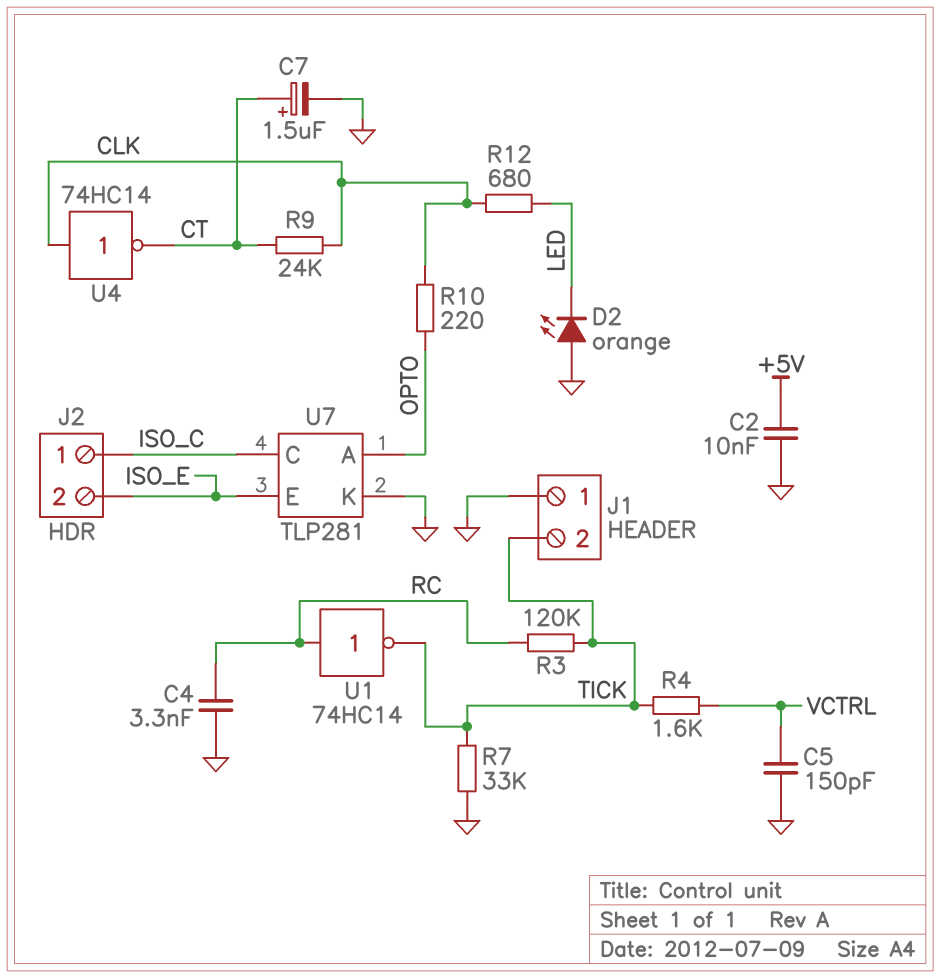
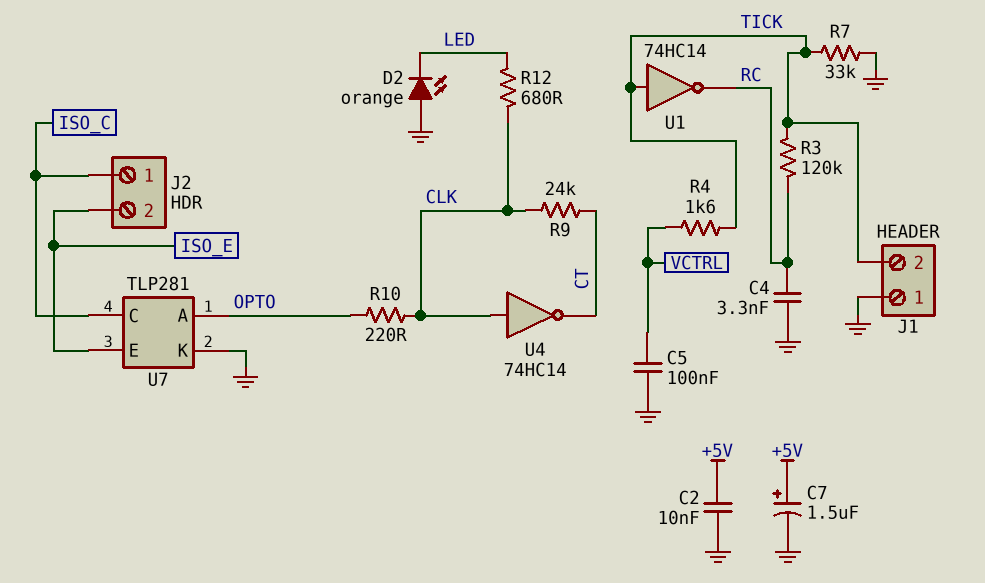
C5: 150pF (GND, VCTRL) -> 100nF (GND, VCTRL)
C7: 1.5uF (plus CT, minus GND) -> 1.5uF (plus +5V, minus GND)
U1: NOT 74HC14 (in RC, out TICK) -> NOT 74HC14 (in TICK, out RC)

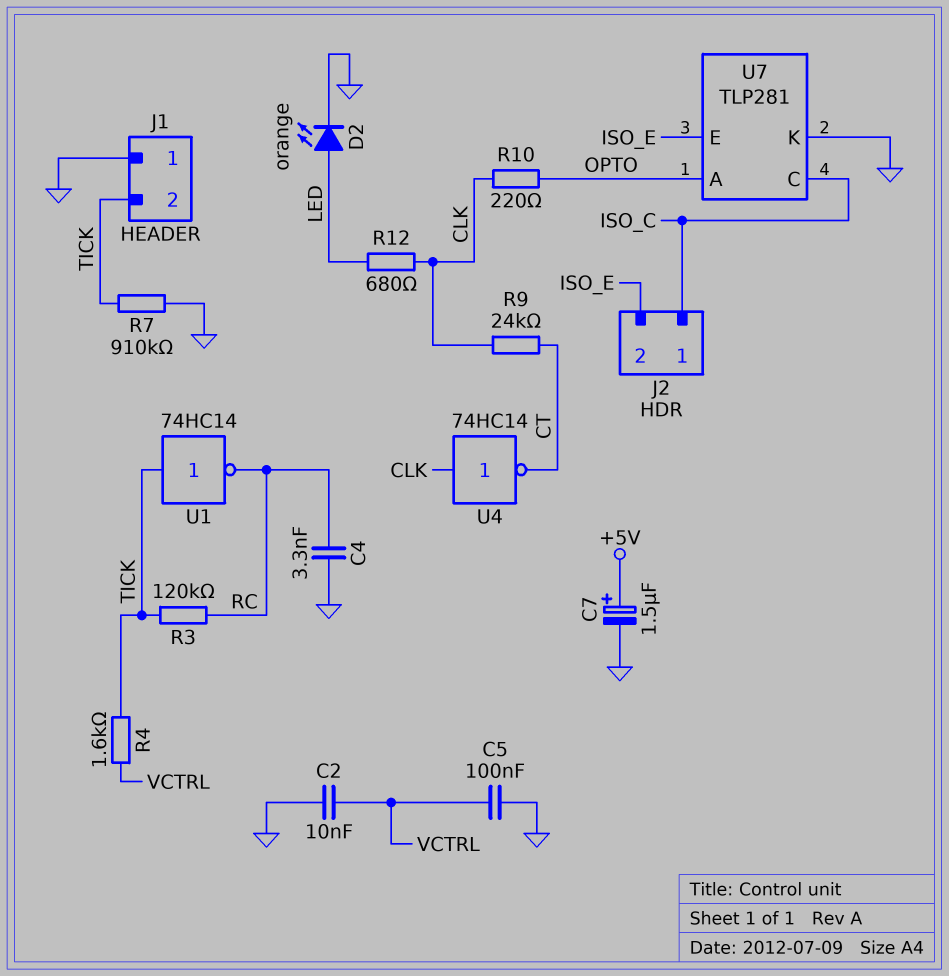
C2: 10nF (+5V, GND) -> 10nF (GND, VCTRL)
D2: LED orange (A GND, K LED) -> LED orange (A LED, K GND)
R7: 33k (GND, TICK) -> 910k (GND, TICK)

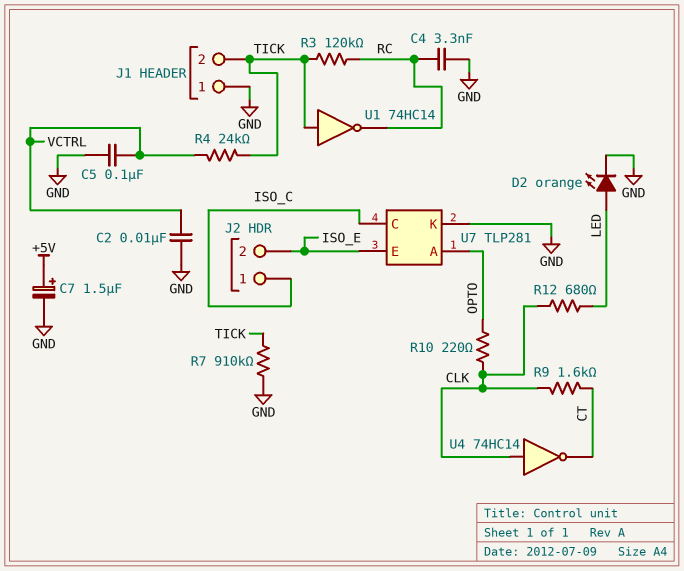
R4: 1.6k (TICK, VCTRL) -> 24k (TICK, VCTRL)
R9: 24k (CLK, CT) -> 1.6k (CLK, CT)

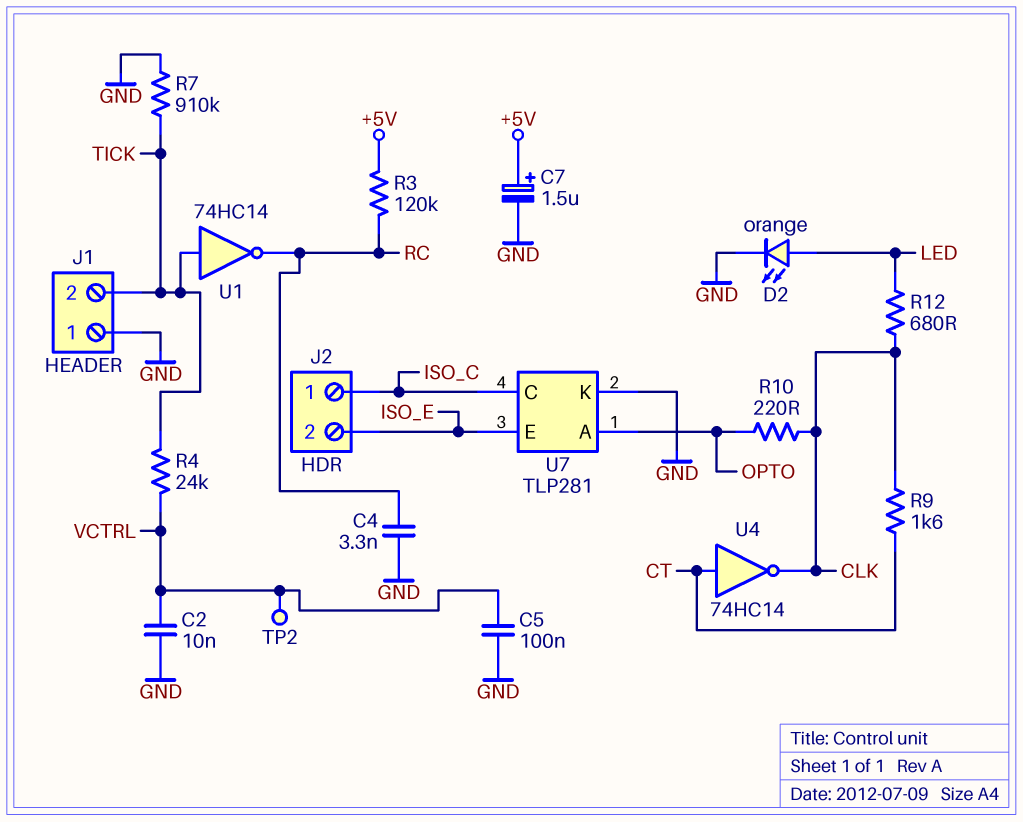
R3: 120k (RC, TICK) -> 120k (+5V, RC)
TP2: none -> test point (VCTRL)
U4: NOT 74HC14 (in CLK, out CT) -> NOT 74HC14 (in CT, out CLK)

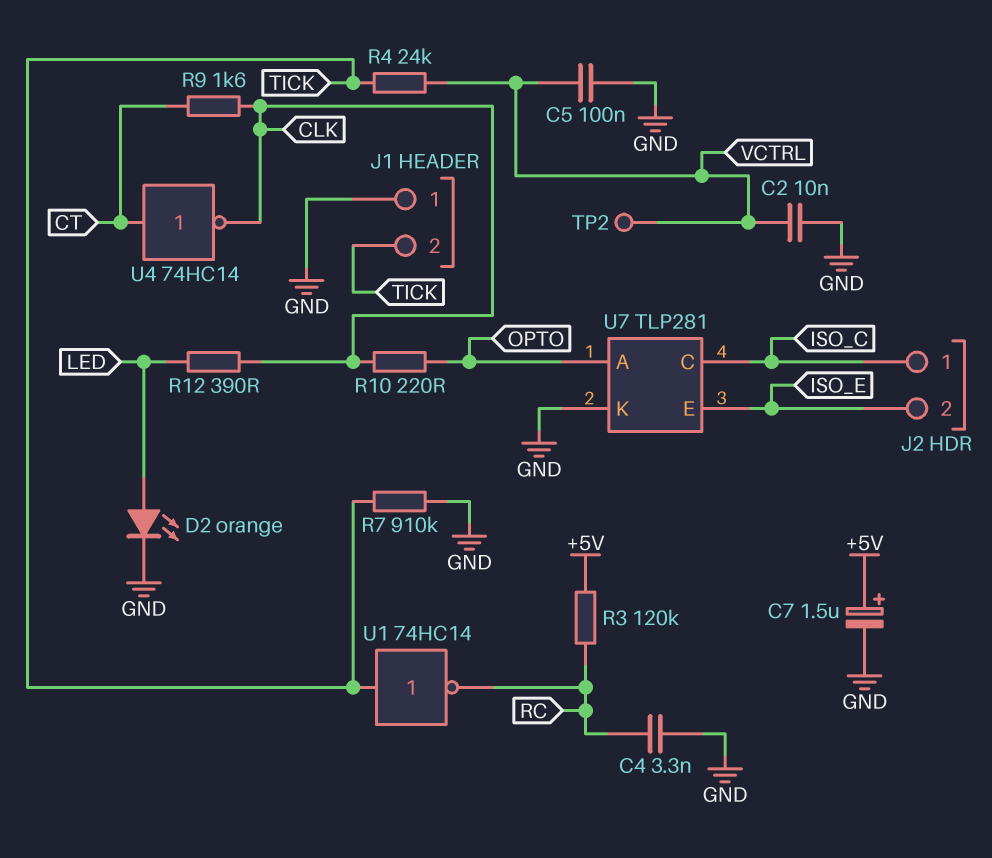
R12: 680 (CLK, LED) -> 390 (CLK, LED)

